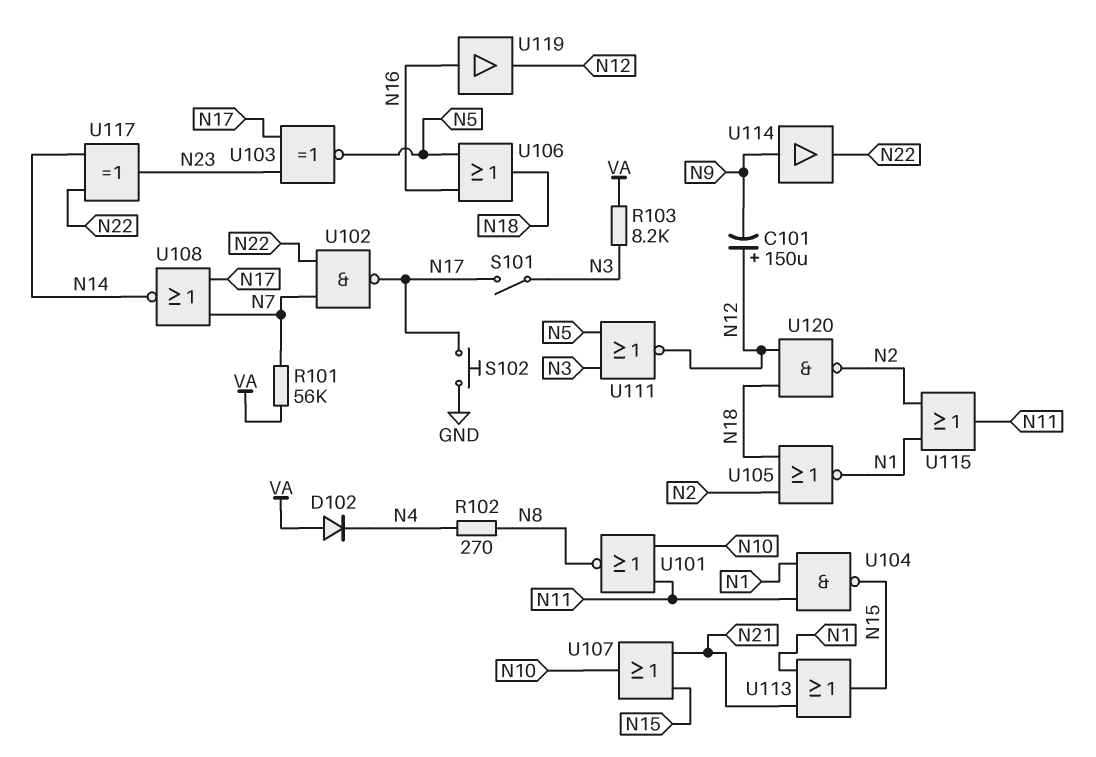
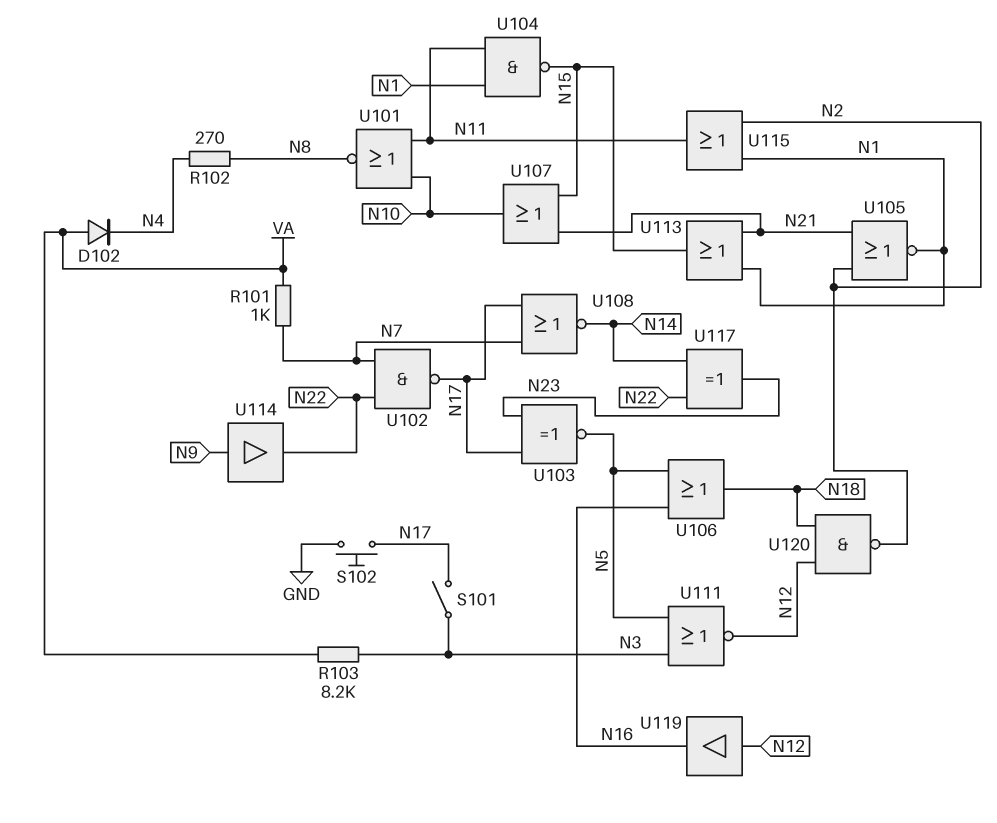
C101: 150uF (plus N12, minus N9) -> none
R101: 56k (N7, VA) -> 1k (N7, VA)
U105: NOR (in N2, in N18, out N1) -> NOR (in N2, in N21, out N1)
U119: buffer (in N16, out N12) -> buffer (in N12, out N16)

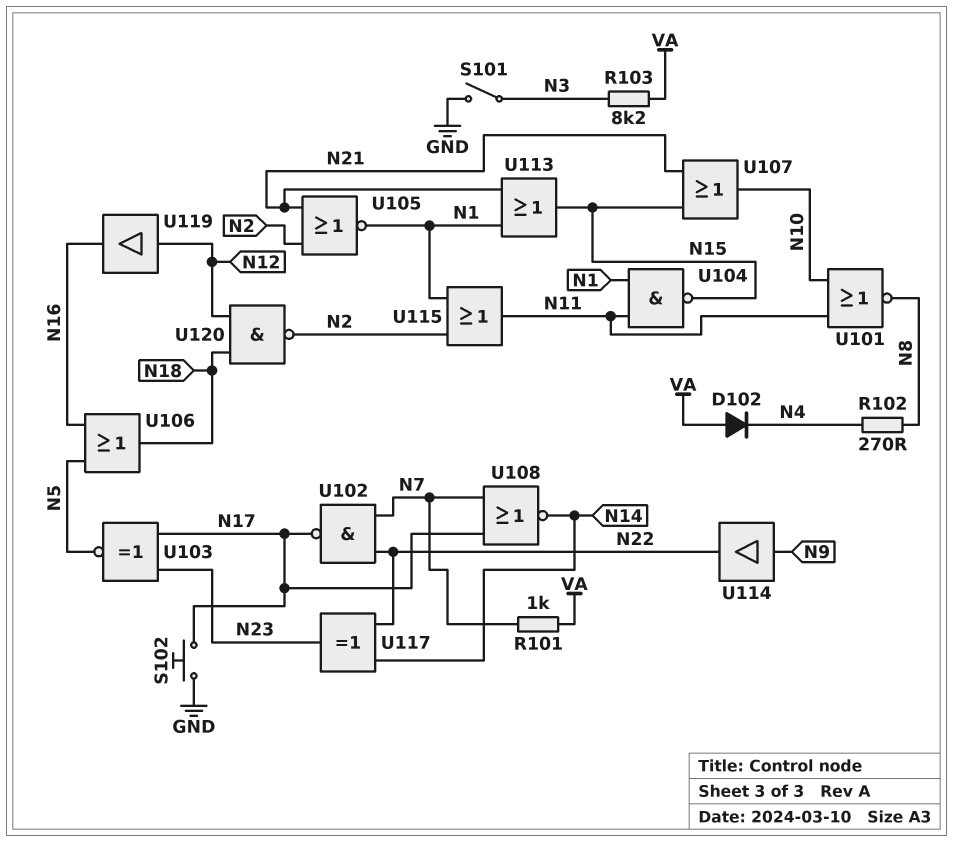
S101: switch (N3, N17) -> switch (GND, N3)
U111: NOR (in N3, in N5, out N12) -> none

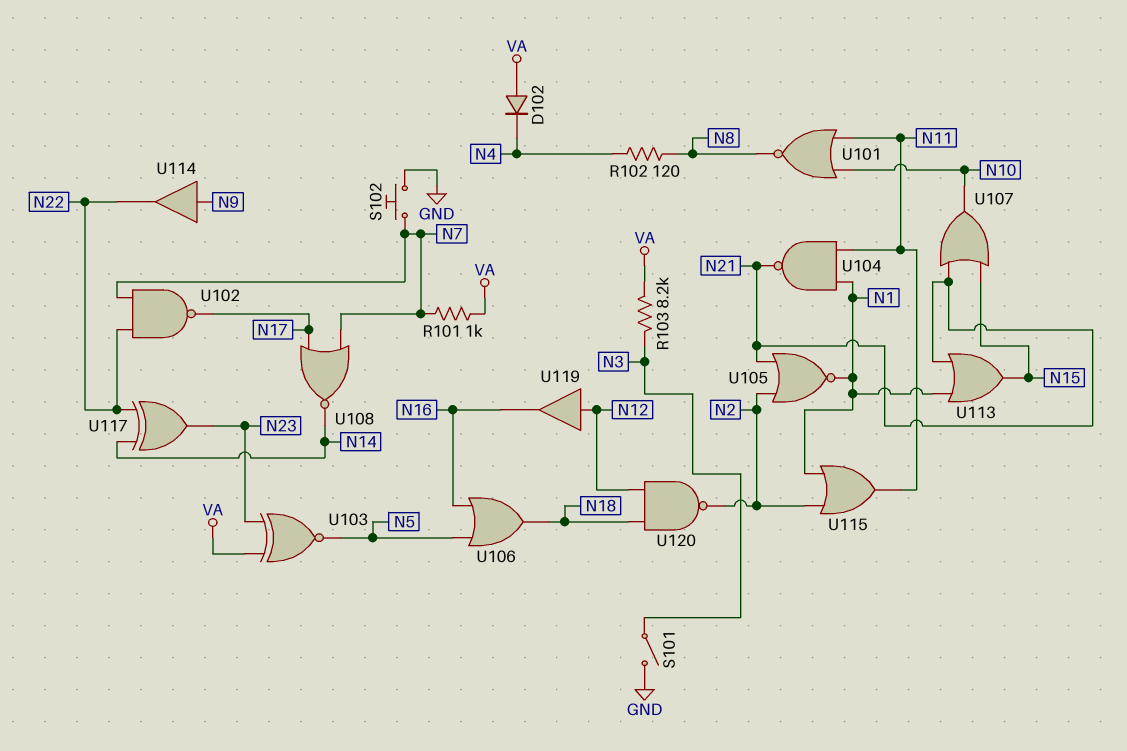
R102: 270 (N4, N8) -> 120 (N4, N8)
S102: button (GND, N17) -> button (GND, N7)
U103: XNOR (in N17, in N23, out N5) -> XNOR (in N23, in VA, out N5)
U104: NAND (in N1, in N11, out N15) -> NAND (in N1, in N11, out N21)

